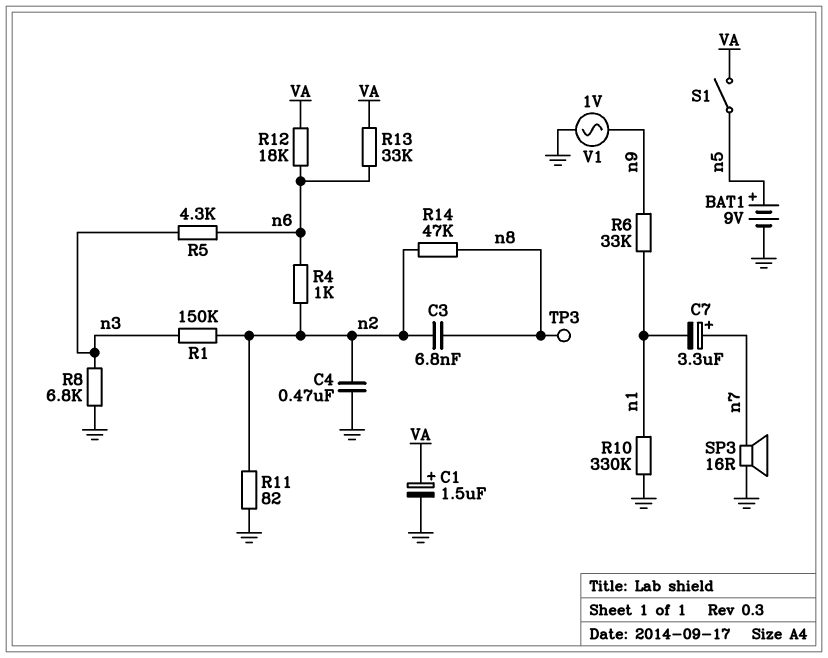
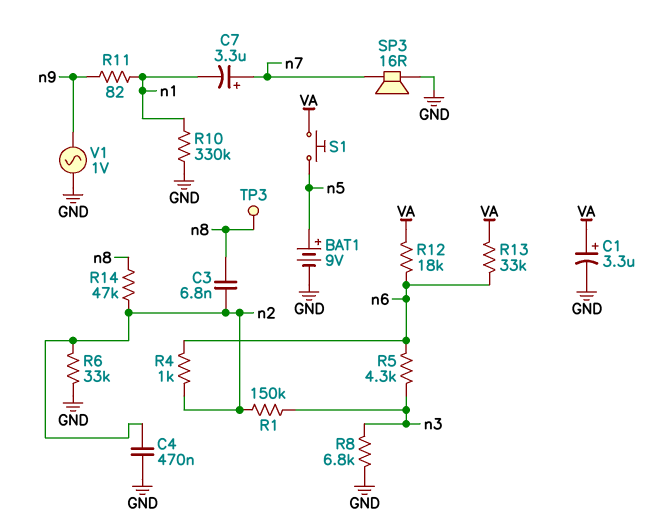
C1: 1.5uF (plus VA, minus GND) -> 3.3uF (plus VA, minus GND)
R6: 33k (n1, n9) -> 33k (GND, n2)
R11: 82 (GND, n2) -> 82 (n1, n9)
S1: switch (VA, n5) -> button (VA, n5)

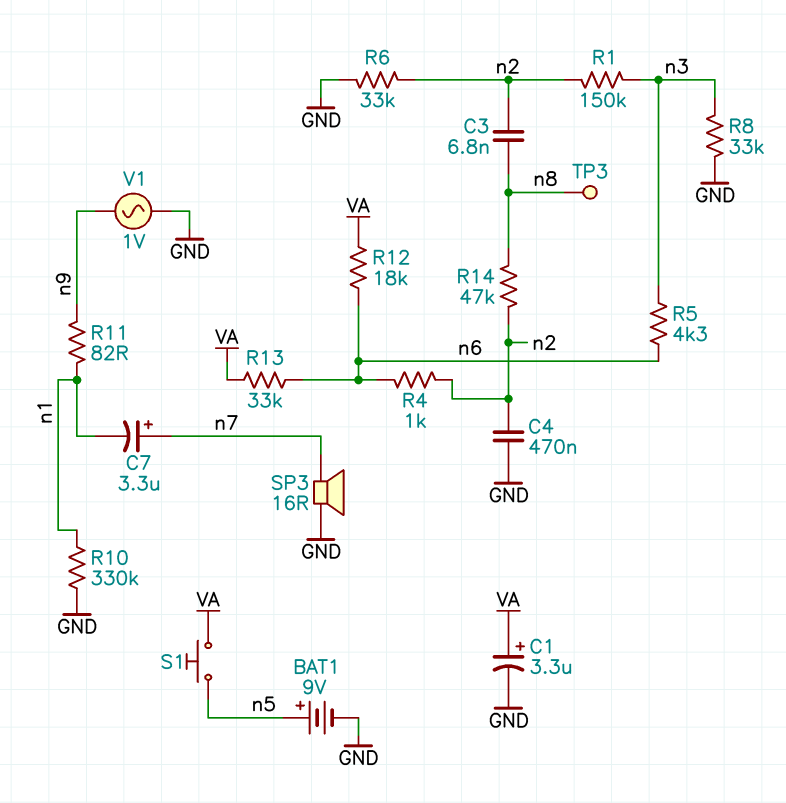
R8: 6.8k (GND, n3) -> 33k (GND, n3)

